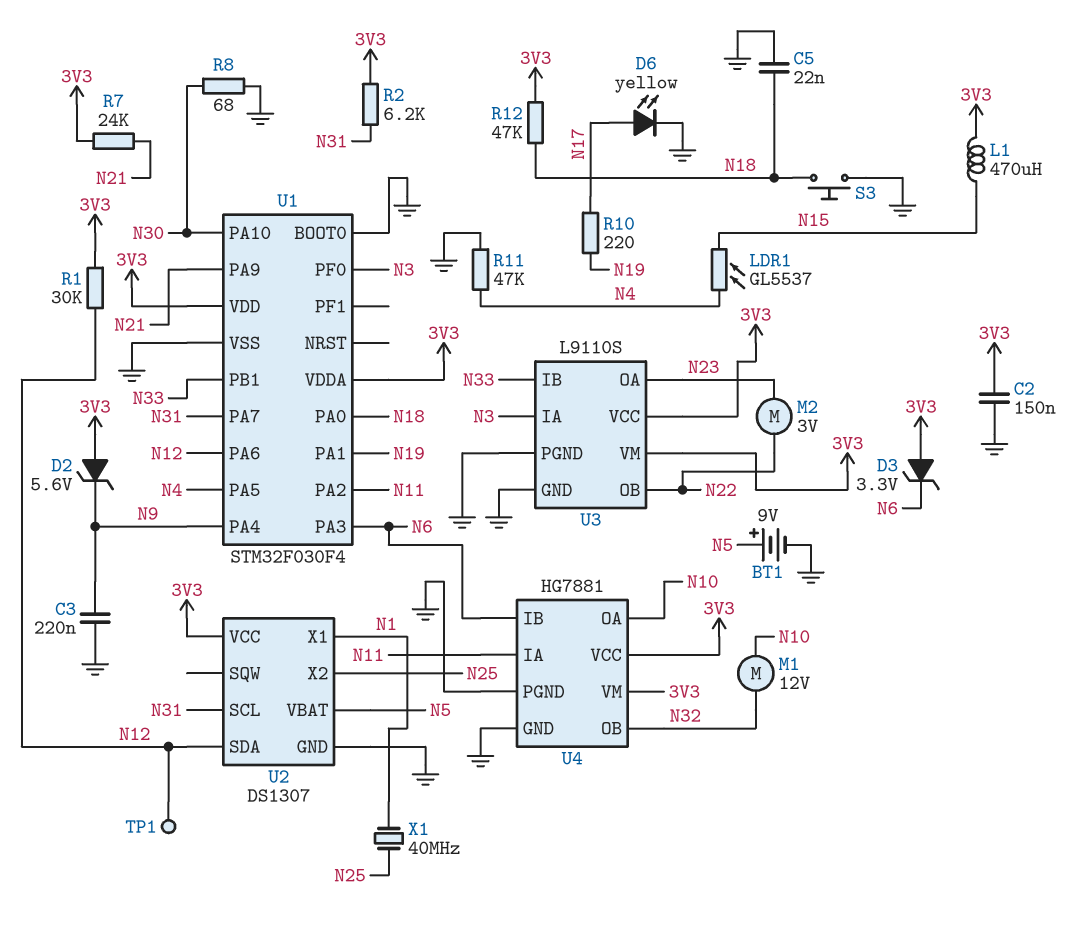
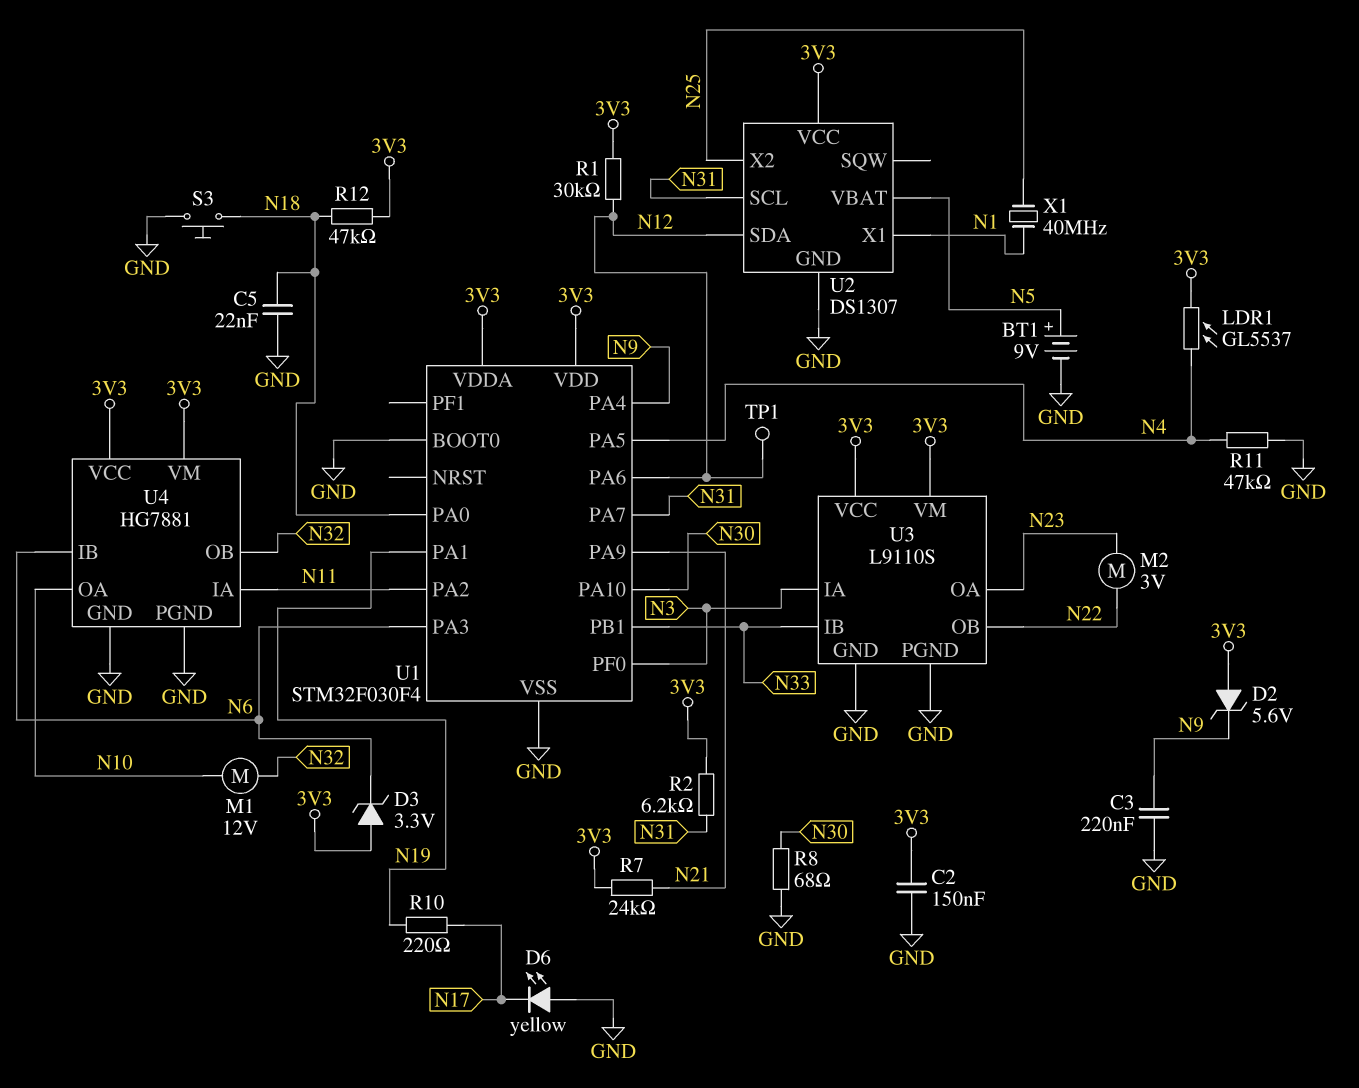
D6: LED yellow (A N17, K GND) -> LED yellow (A GND, K N17)
L1: 470uH (3V3, N15) -> none
LDR1: GL5537 (N4, N15) -> GL5537 (3V3, N4)

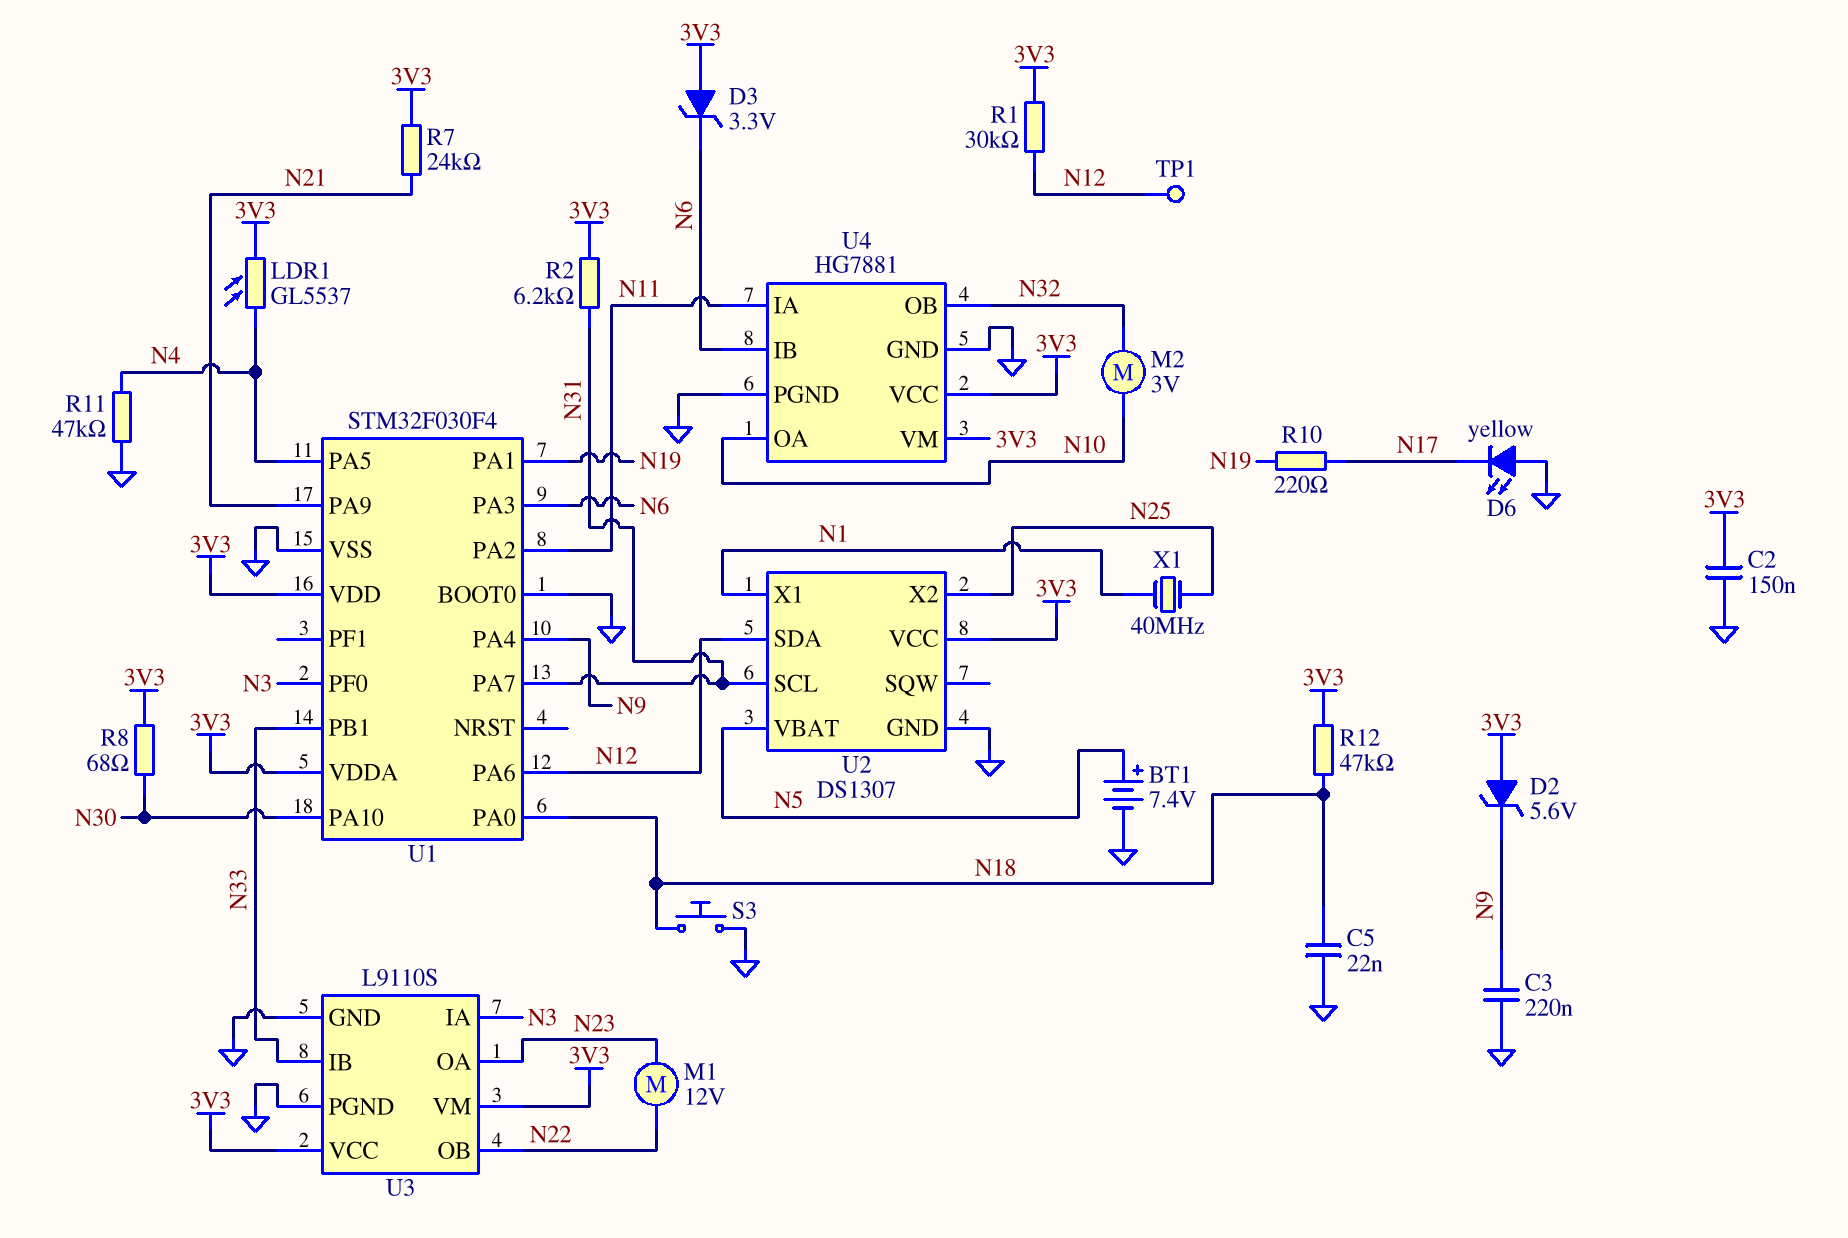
BT1: 9V (plus N5, minus GND) -> 7.4V (plus N5, minus GND)
M1: motor 12V (N10, N32) -> motor 12V (N22, N23)
M2: motor 3V (N22, N23) -> motor 3V (N10, N32)
R8: 68 (GND, N30) -> 68 (3V3, N30)

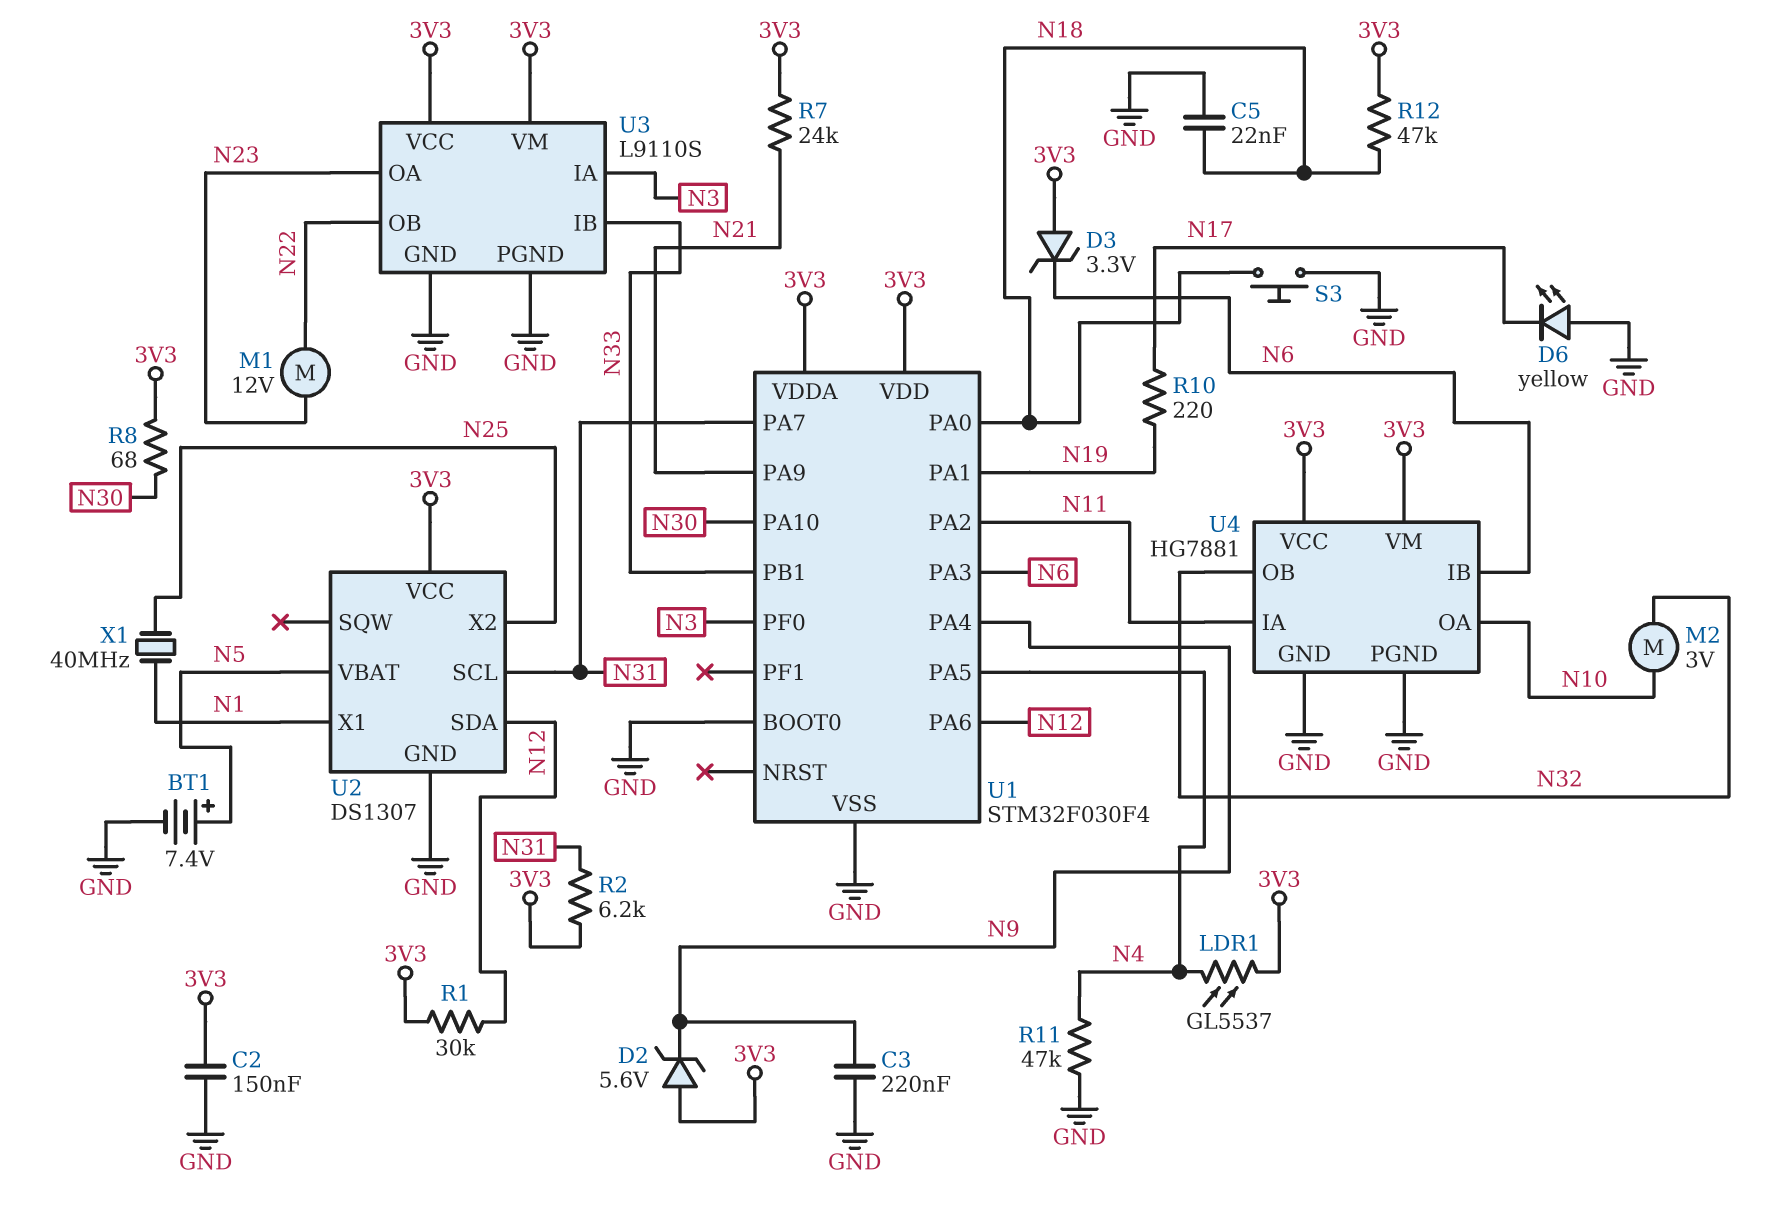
TP1: test point (N12) -> none

